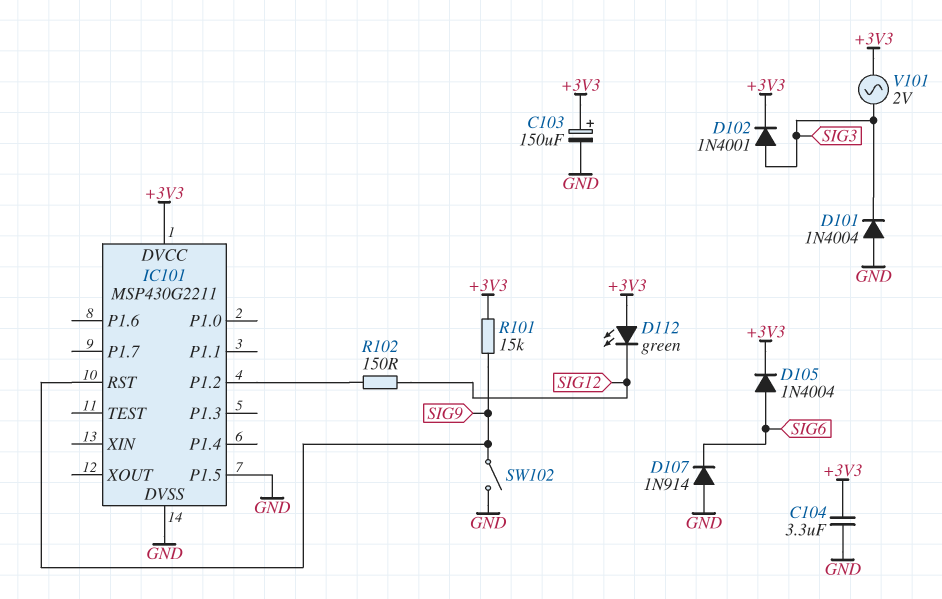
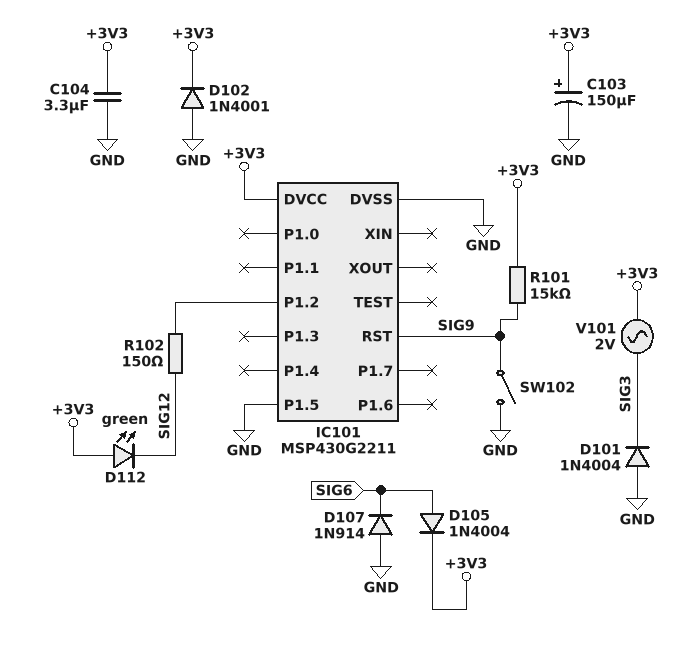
D102: diode 1N4001 (A SIG3, K +3V3) -> diode 1N4001 (A GND, K +3V3)

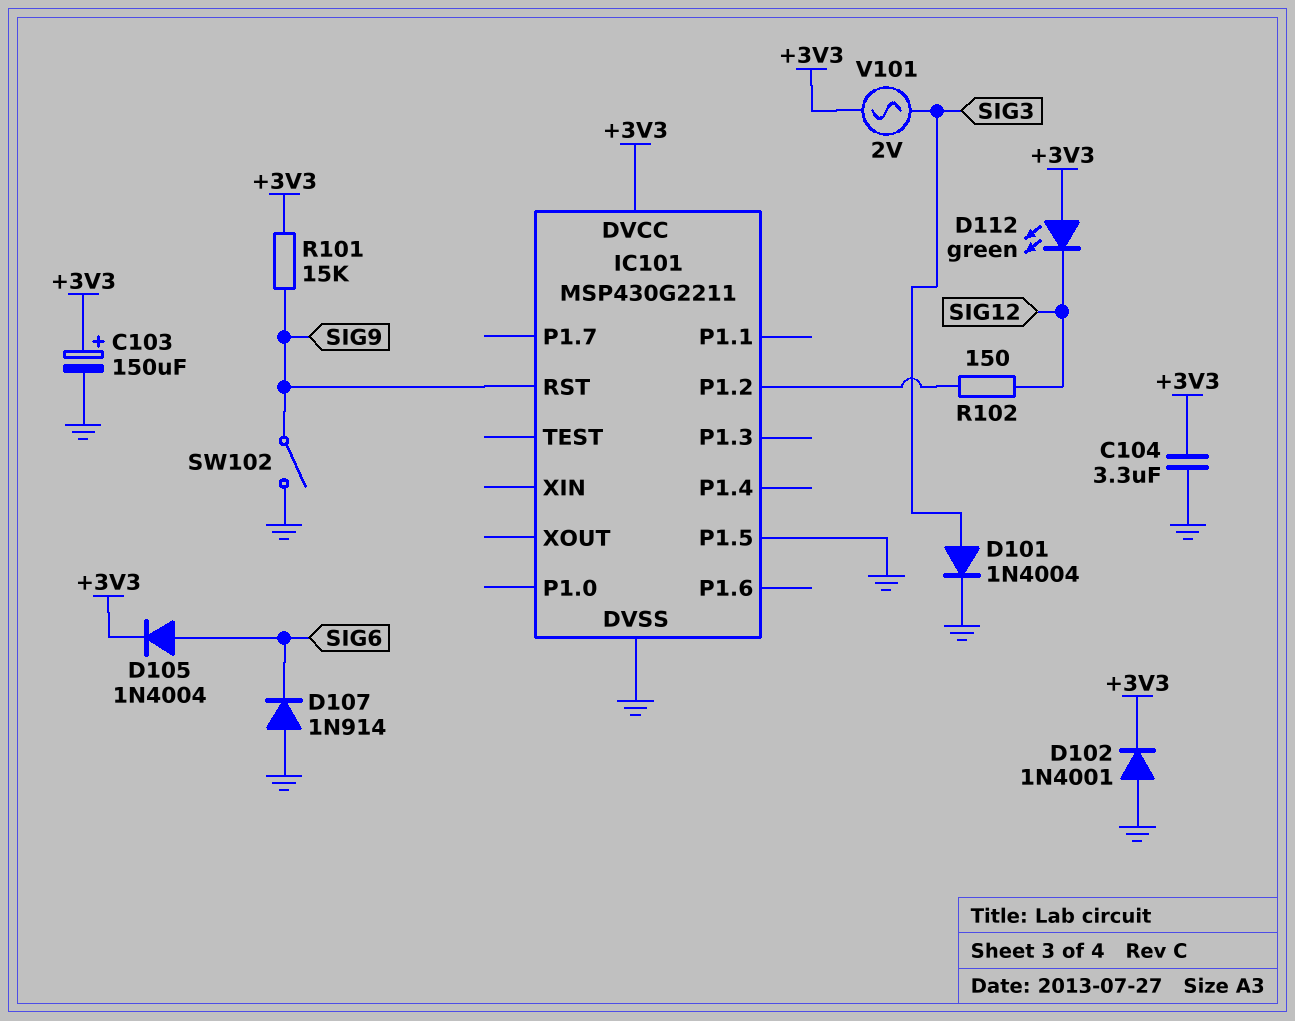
D101: diode 1N4004 (A GND, K SIG3) -> diode 1N4004 (A SIG3, K GND)

